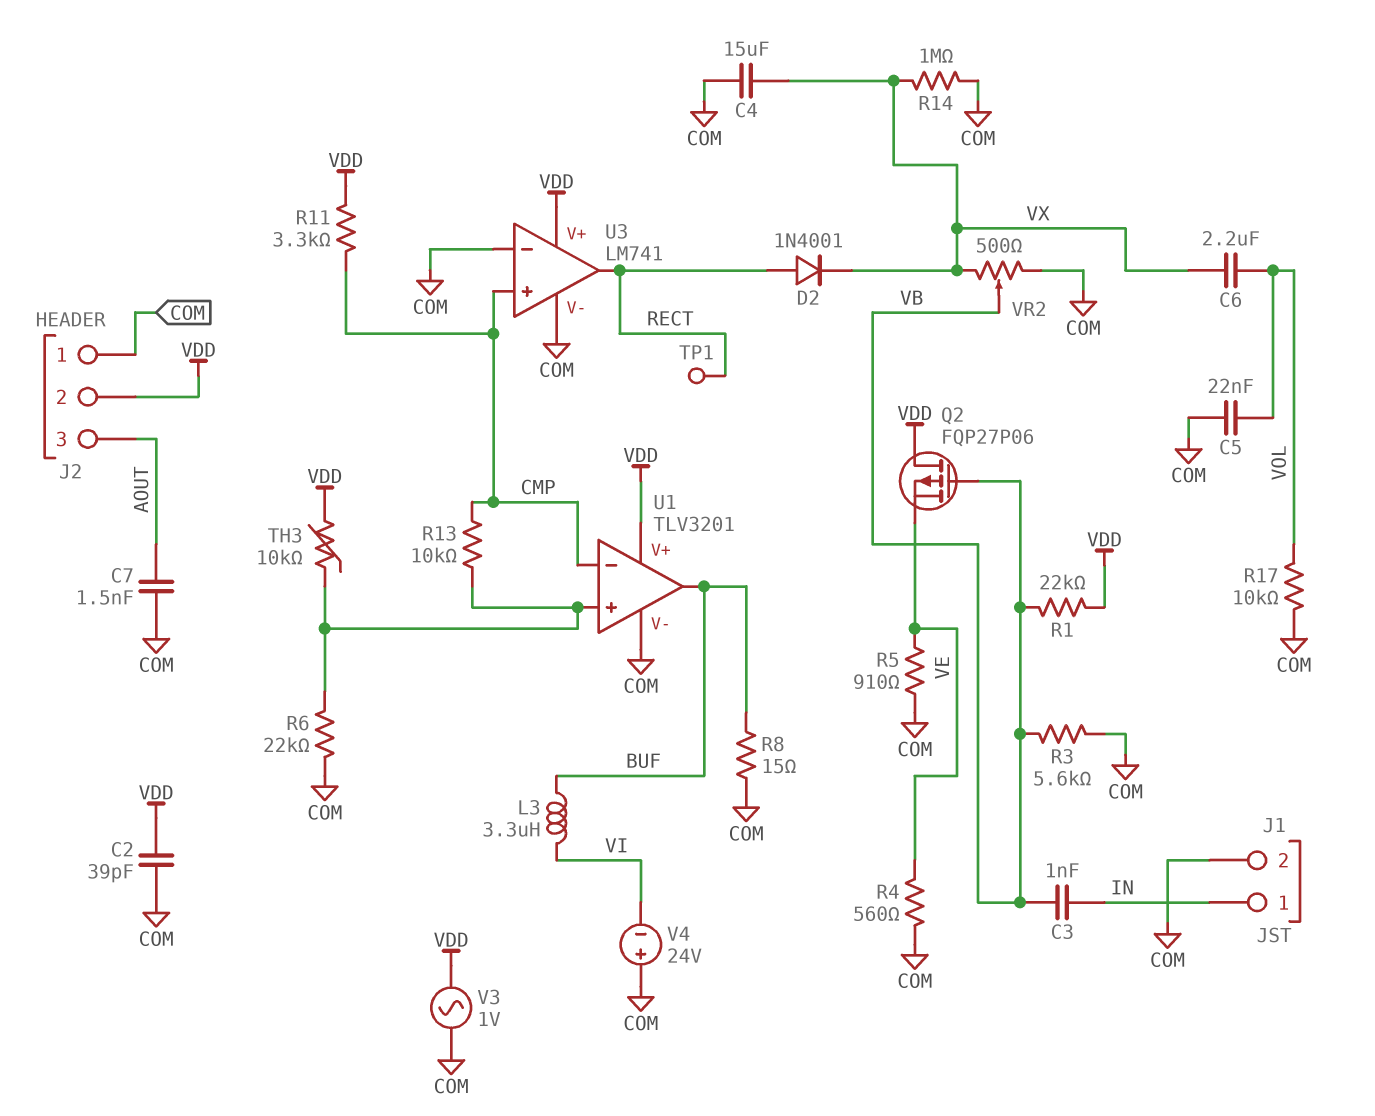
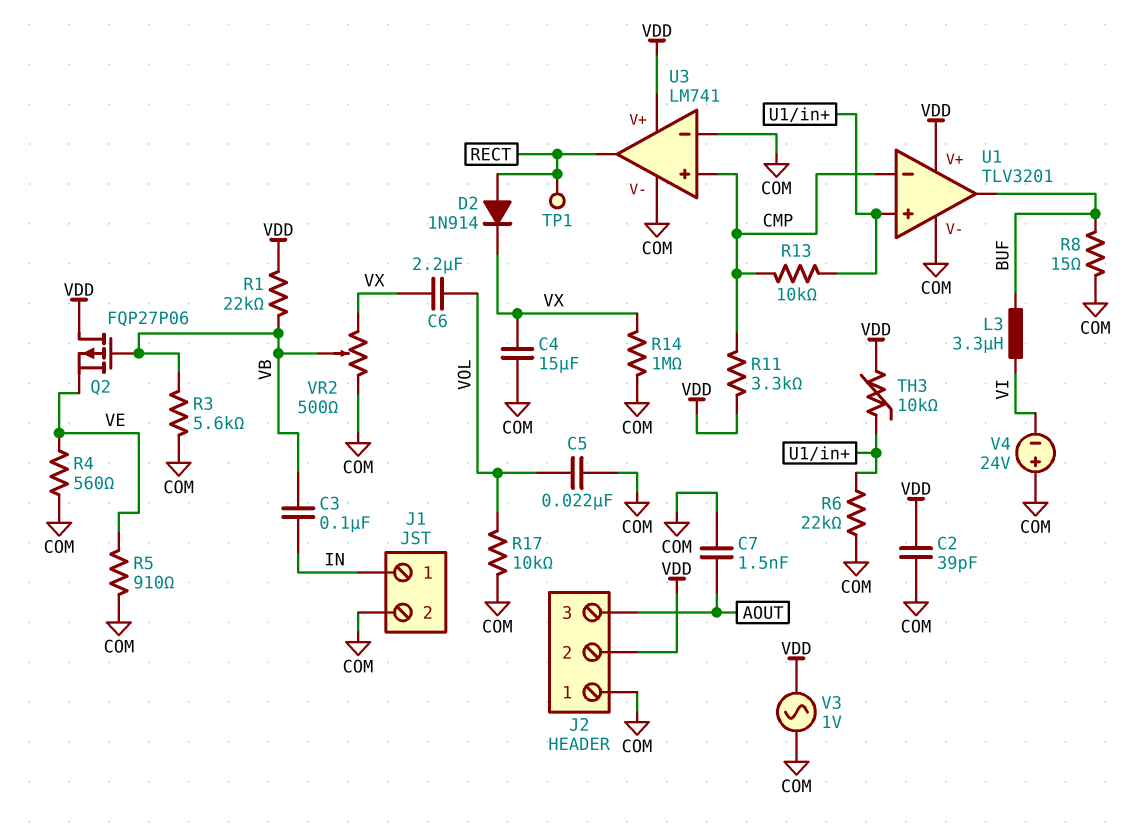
C3: 1nF (IN, VB) -> 100nF (IN, VB)
D2: diode 1N4001 (A RECT, K VX) -> diode 1N914 (A RECT, K VX)

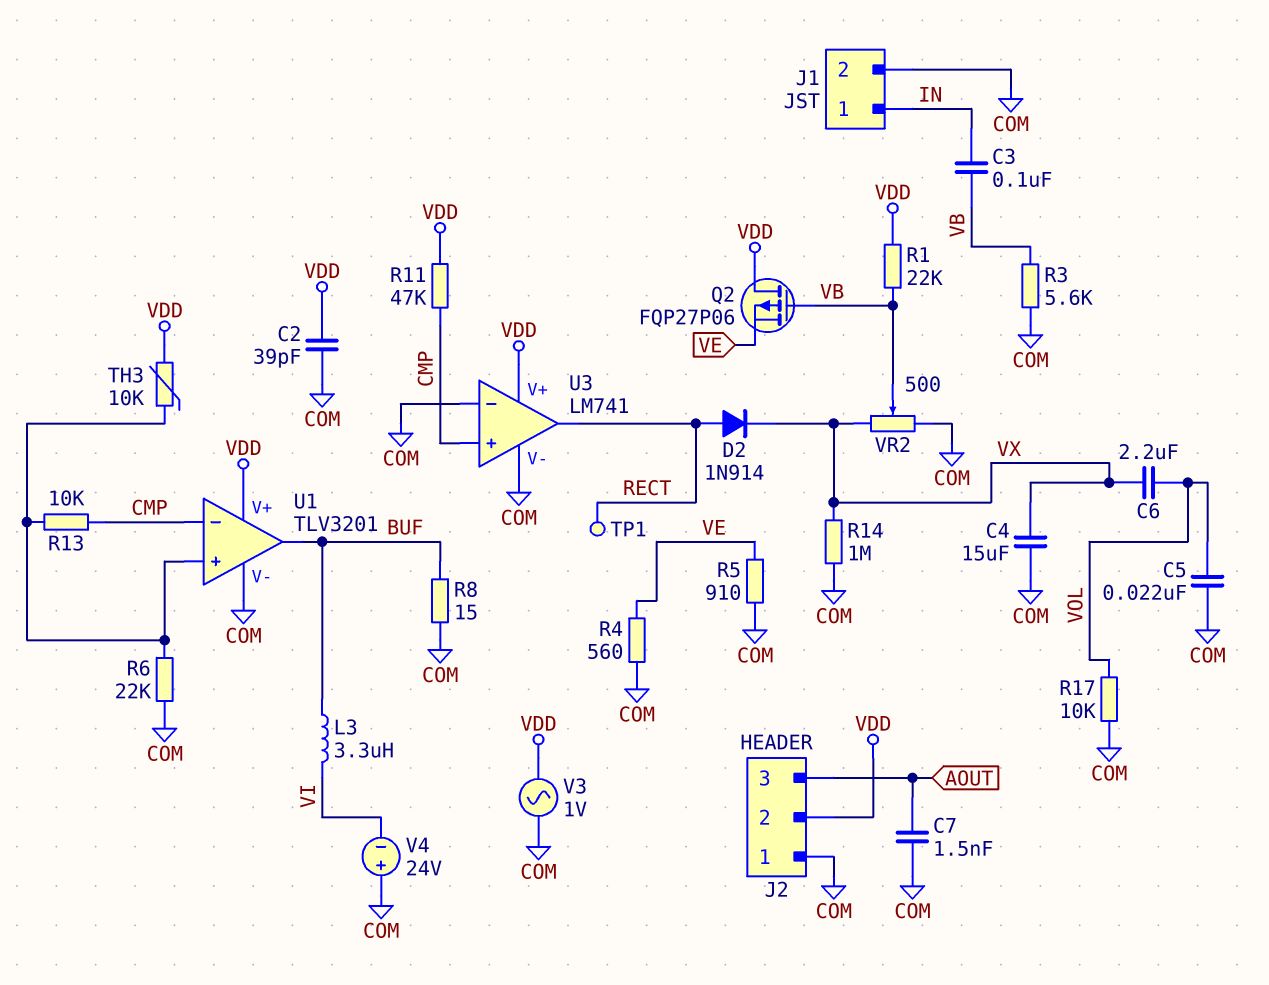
R11: 3.3k (CMP, VDD) -> 47k (CMP, VDD)

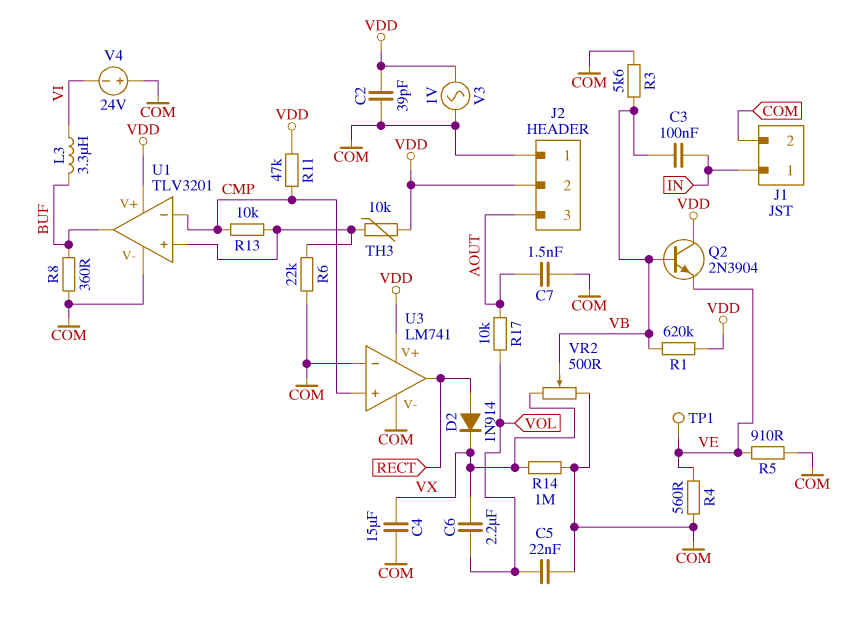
Q2: PMOS FQP27P06 (G VB, D VDD, S VE) -> NPN 2N3904 (B VB, C VDD, E VE)
R1: 22k (VB, VDD) -> 620k (VB, VDD)
R8: 15 (BUF, COM) -> 360 (BUF, COM)
R17: 10k (COM, VOL) -> 10k (AOUT, VOL)
TP1: test point (RECT) -> test point (VE)

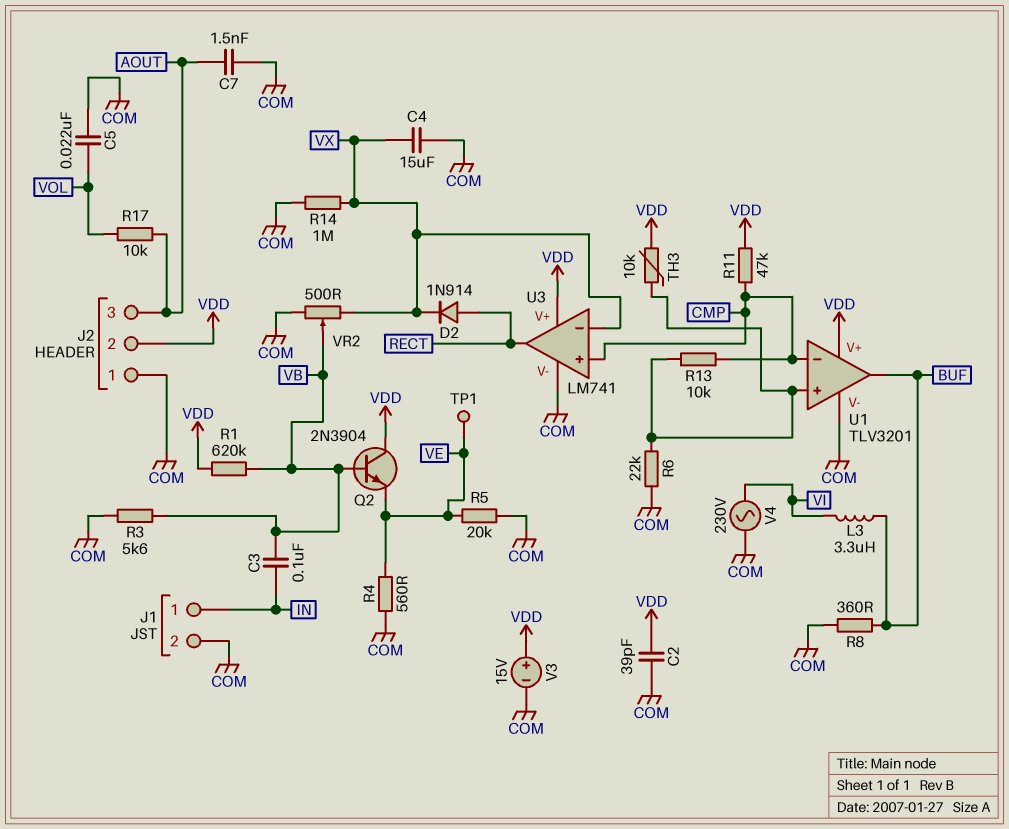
C6: 2.2uF (VOL, VX) -> none
R5: 910 (COM, VE) -> 20k (COM, VE)
U3 pin in-: COM -> VX
V3: AC 1V (COM, VDD) -> 15V (plus VDD, minus COM)
V4: 24V (plus COM, minus VI) -> AC 230V (COM, VI)

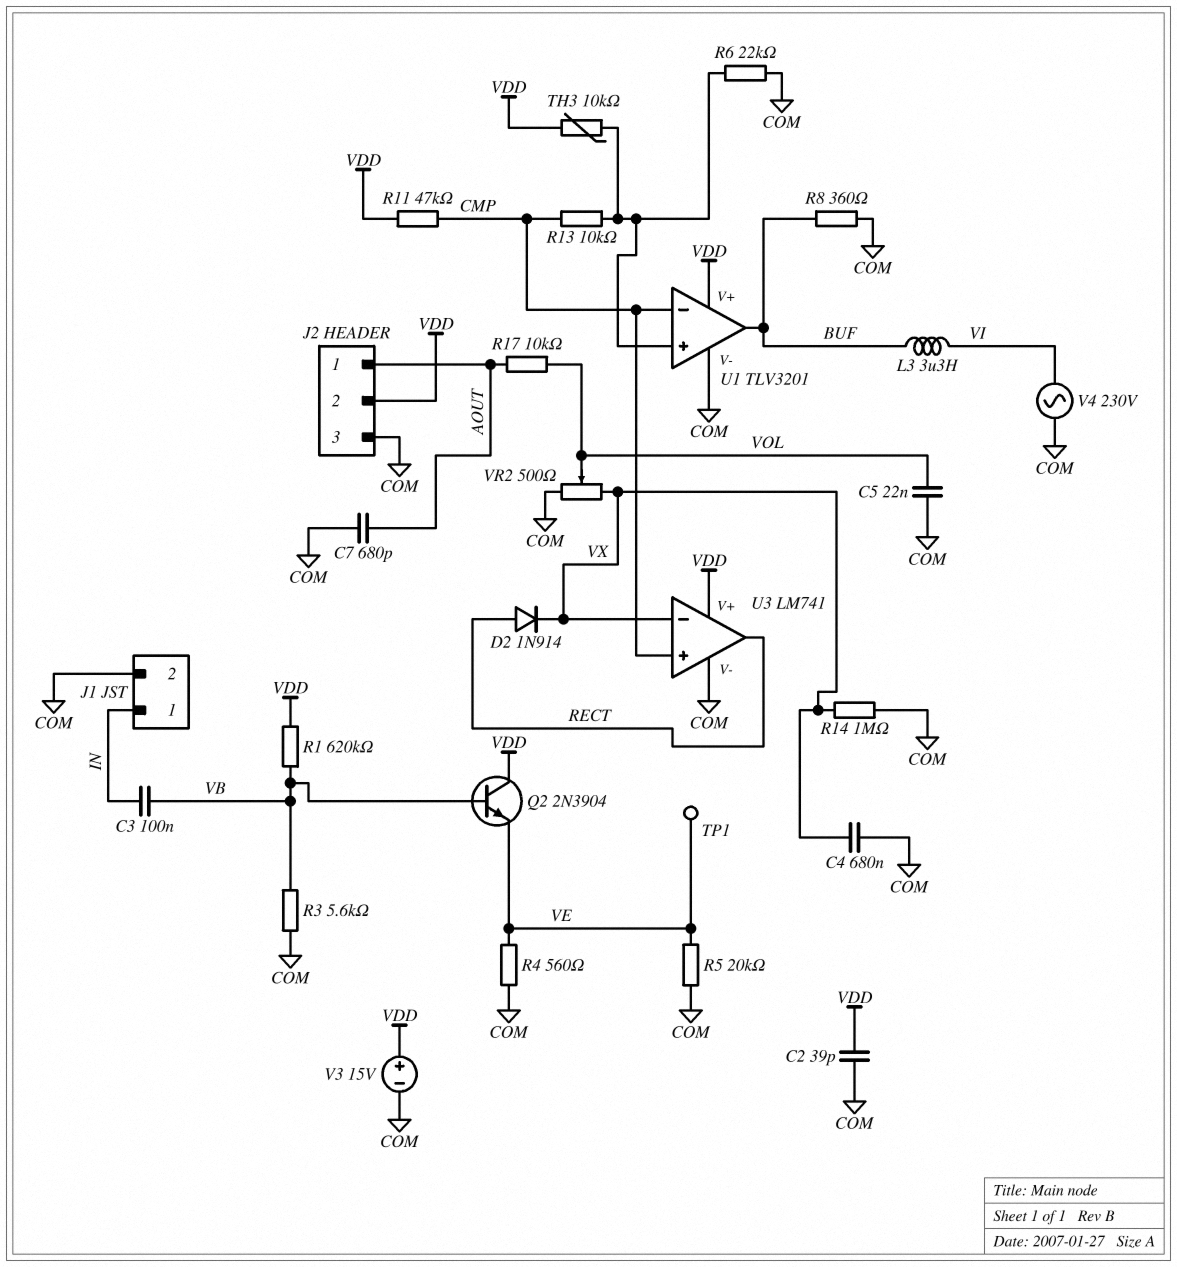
C4: 15uF (COM, VX) -> 680nF (COM, VX)
C7: 1.5nF (AOUT, COM) -> 680pF (AOUT, COM)
J2 pin 1: COM -> AOUT
J2 pin 3: AOUT -> COM
VR2: 500 (COM, VX, wiper VB) -> 500 (COM, VX, wiper VOL)

